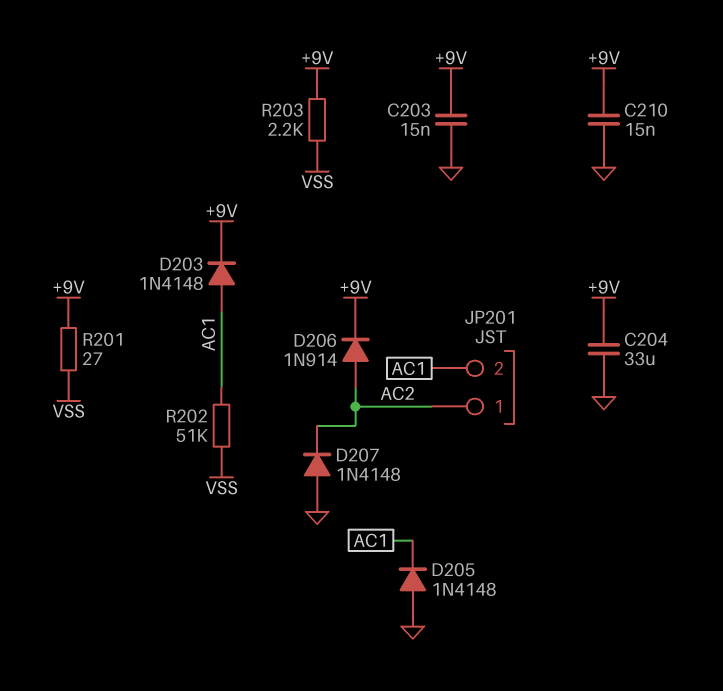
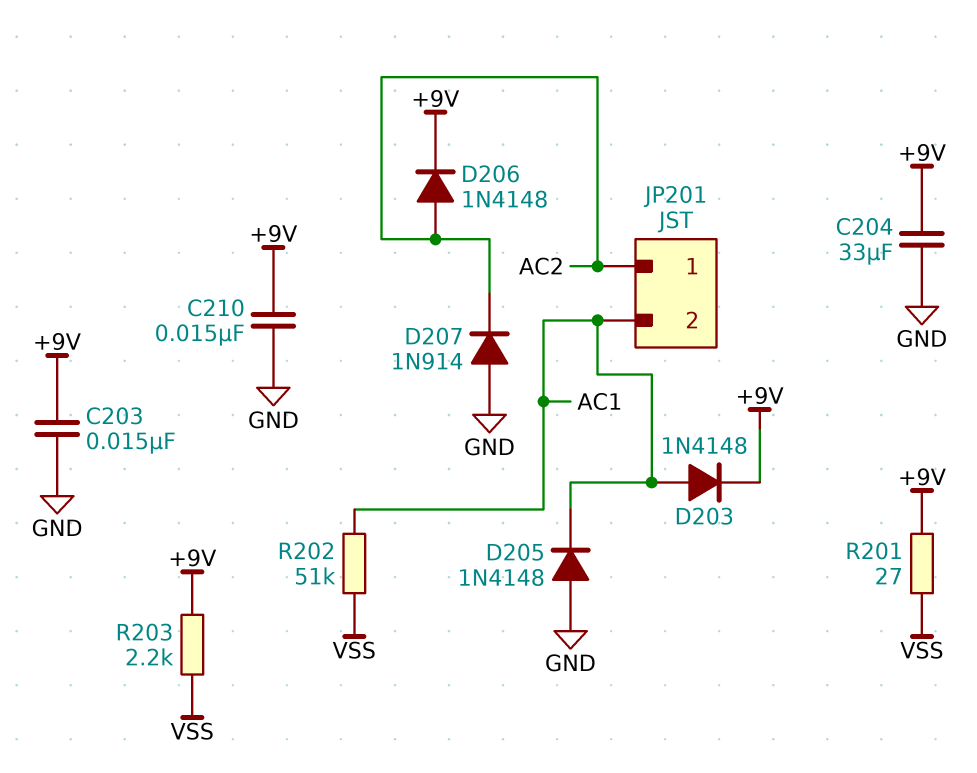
D206: diode 1N914 (A AC2, K +9V) -> diode 1N4148 (A AC2, K +9V)
D207: diode 1N4148 (A GND, K AC2) -> diode 1N914 (A GND, K AC2)

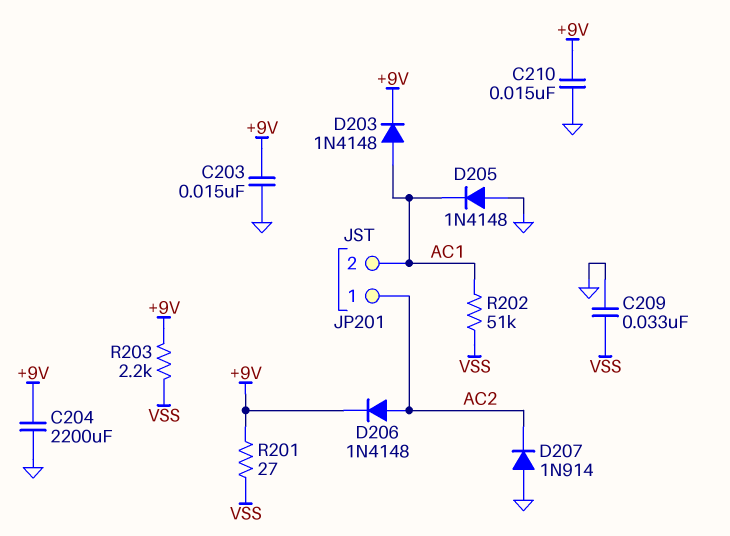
C204: 33uF (+9V, GND) -> 2200uF (+9V, GND)
C209: none -> 33nF (GND, VSS)

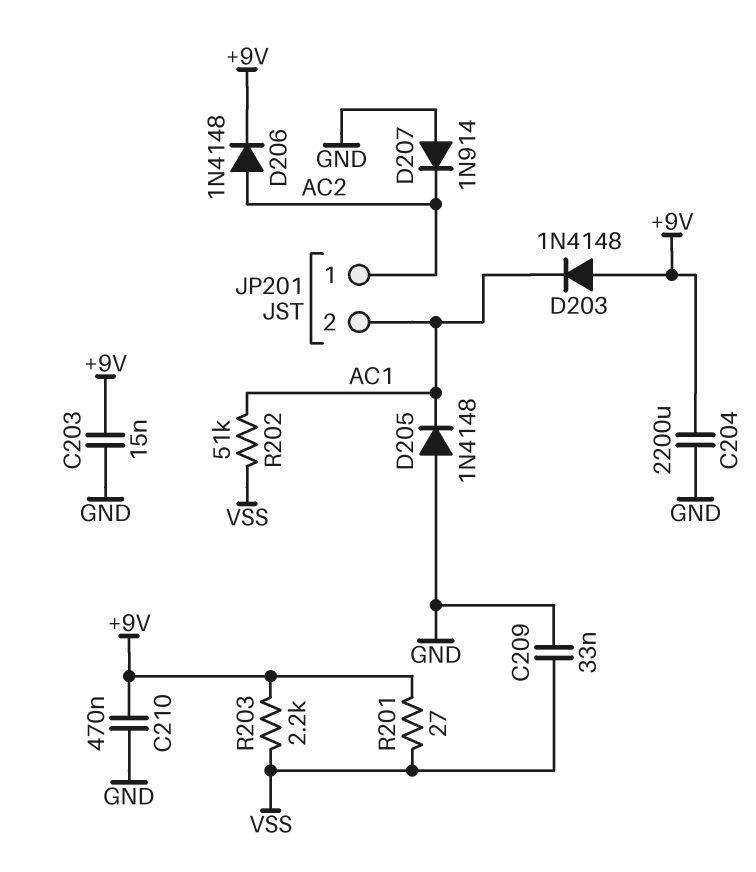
C210: 15nF (+9V, GND) -> 470nF (+9V, GND)
D203: diode 1N4148 (A AC1, K +9V) -> diode 1N4148 (A +9V, K AC1)

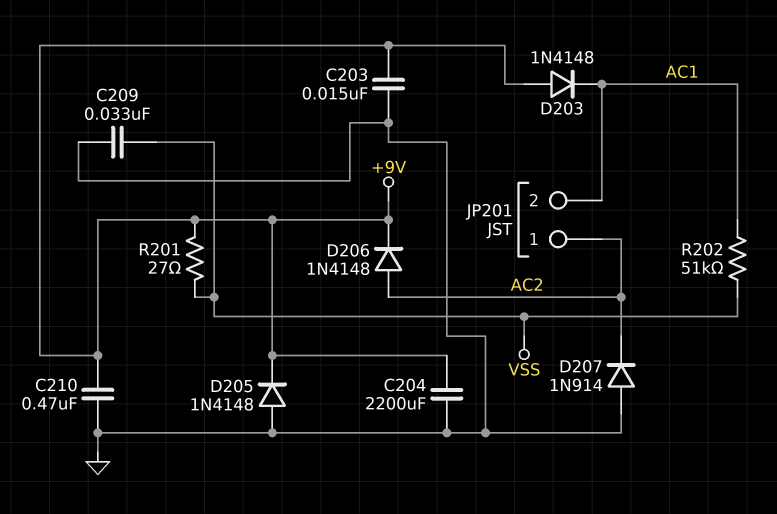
D205: diode 1N4148 (A GND, K AC1) -> diode 1N4148 (A GND, K +9V)
R203: 2.2k (+9V, VSS) -> none

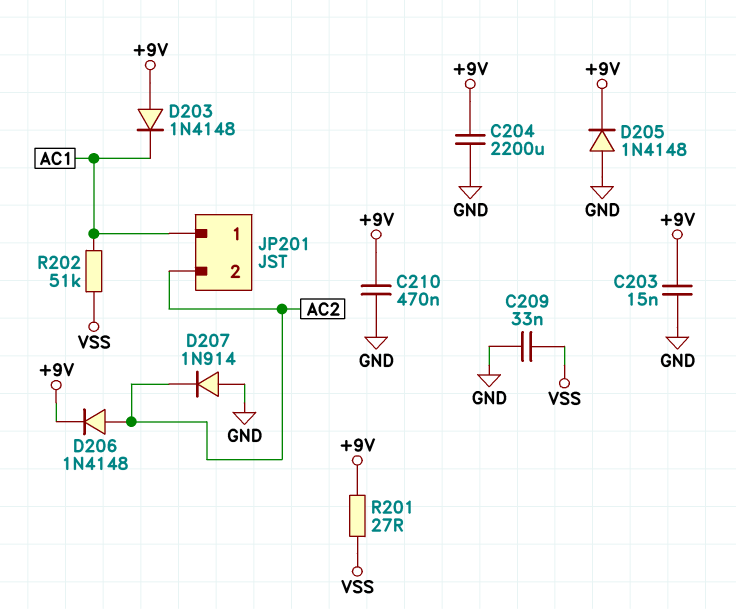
JP201 pin 1: AC2 -> AC1
JP201 pin 2: AC1 -> AC2

